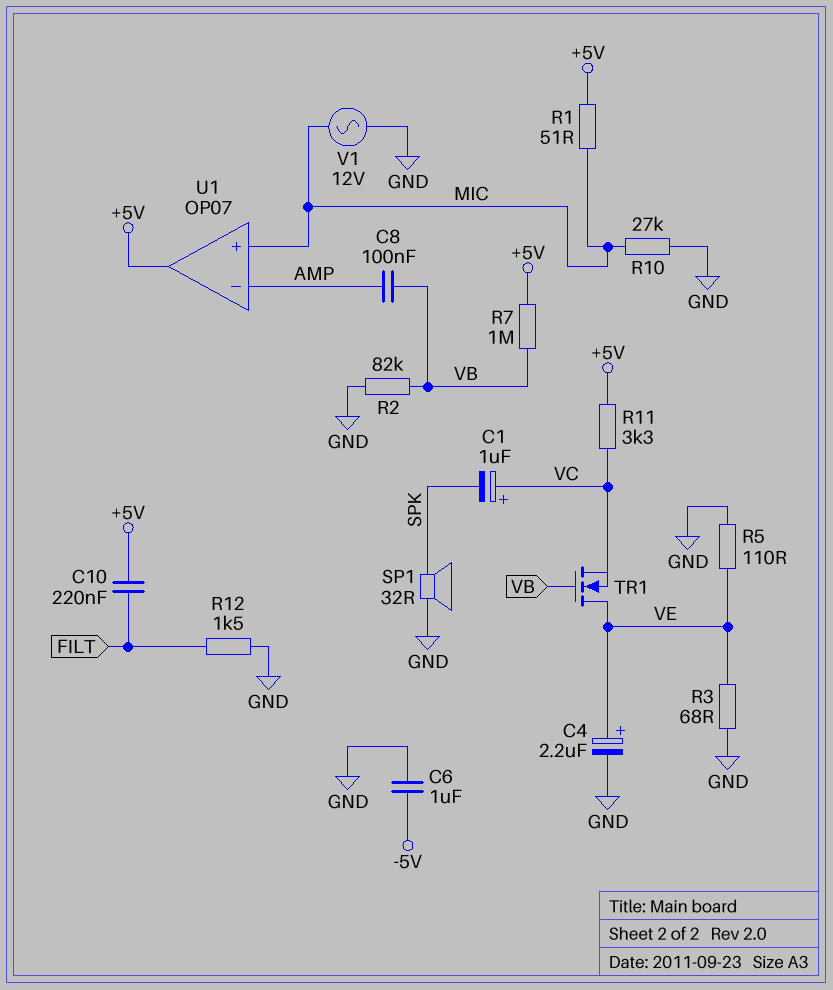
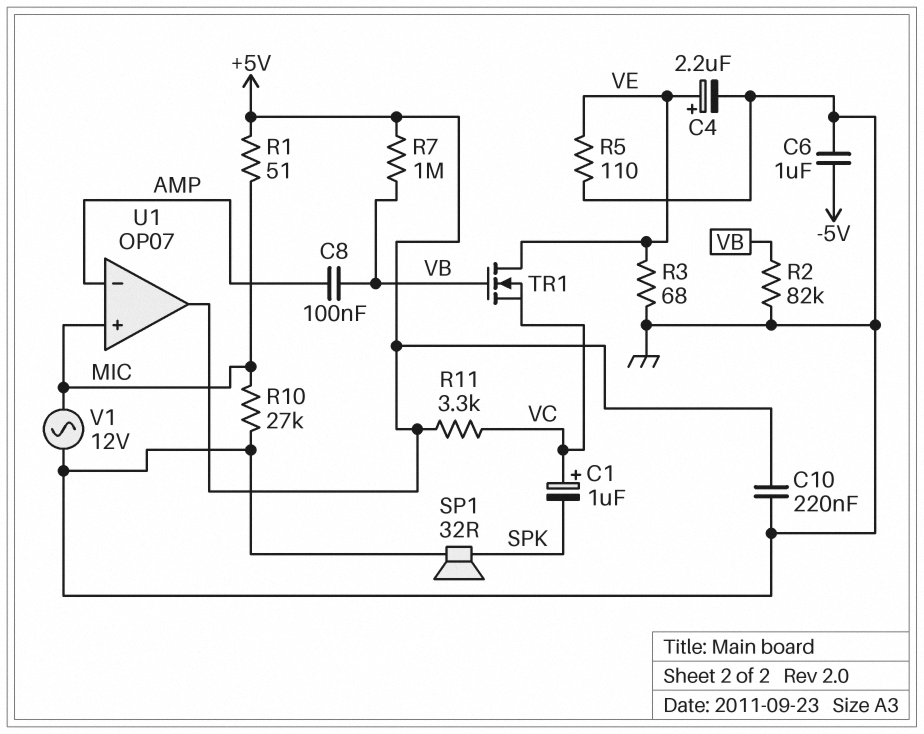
C10: 220nF (+5V, FILT) -> 220nF (+5V, GND)
R12: 1.5k (FILT, GND) -> none

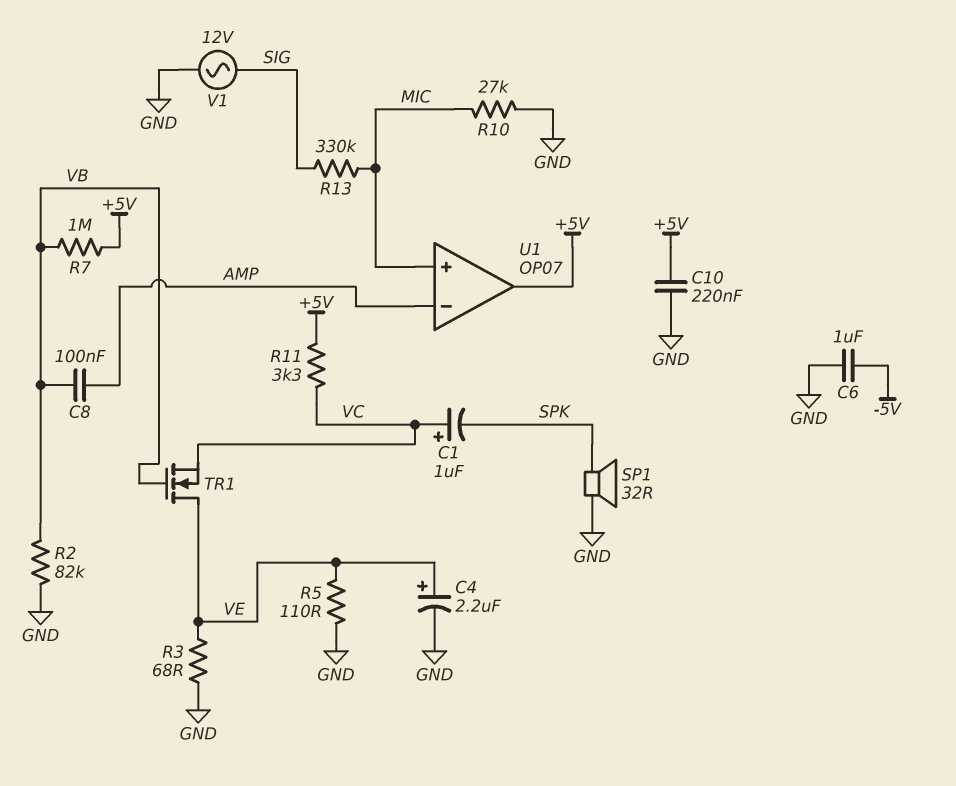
R1: 51 (+5V, MIC) -> none
R13: none -> 330k (MIC, SIG)
V1: AC 12V (GND, MIC) -> AC 12V (GND, SIG)

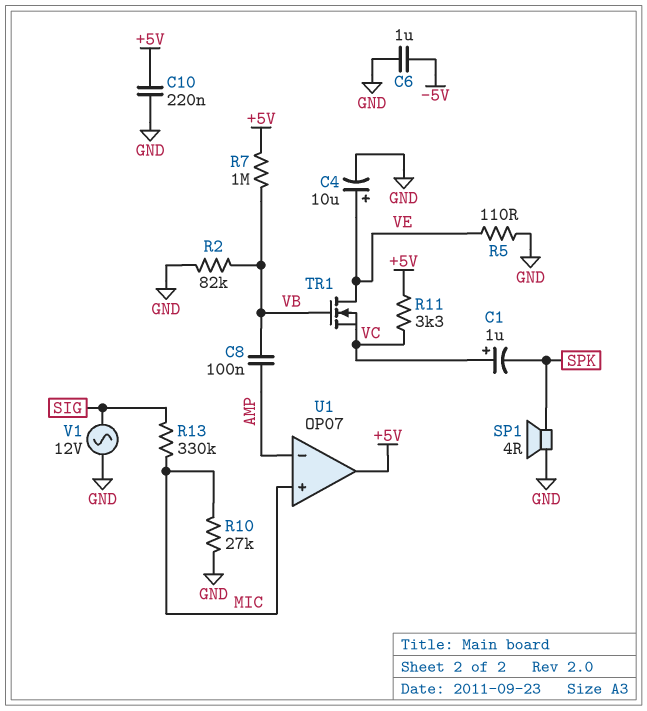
C4: 2.2uF (plus VE, minus GND) -> 10uF (plus VE, minus GND)
R3: 68 (GND, VE) -> none
SP1: speaker 32R (GND, SPK) -> speaker 4R (GND, SPK)

